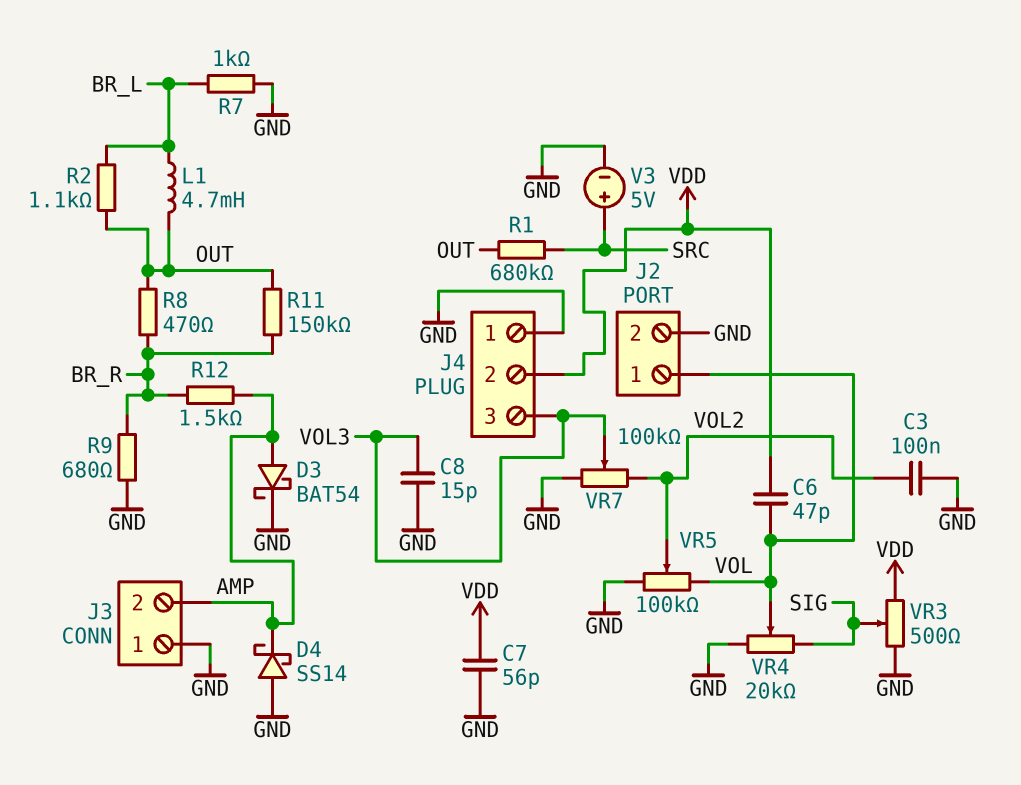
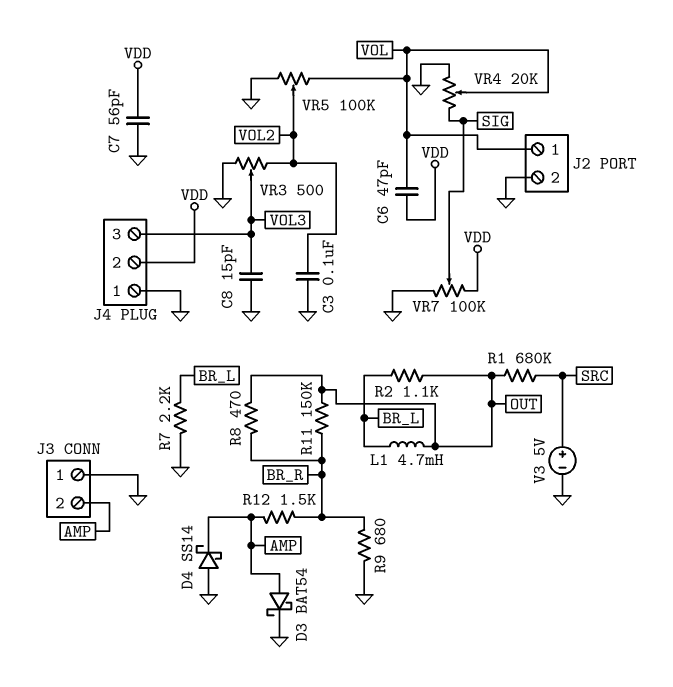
R7: 1k (BR_L, GND) -> 2.2k (BR_L, GND)
VR3: 500 (GND, VDD, wiper SIG) -> 500 (GND, VOL2, wiper VOL3)
VR7: 100k (GND, VOL2, wiper VOL3) -> 100k (GND, VDD, wiper SIG)

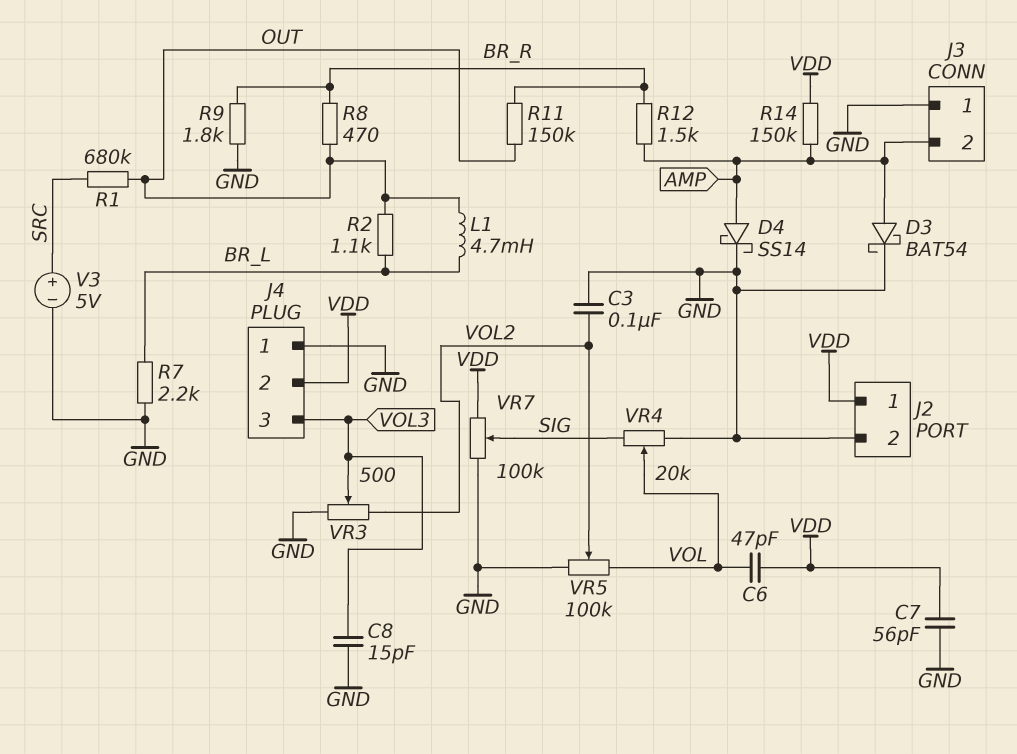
D4: schottky SS14 (A GND, K AMP) -> schottky SS14 (A AMP, K GND)
J2 pin 1: VOL -> VDD
R9: 680 (BR_R, GND) -> 1.8k (BR_R, GND)
R14: none -> 150k (AMP, VDD)

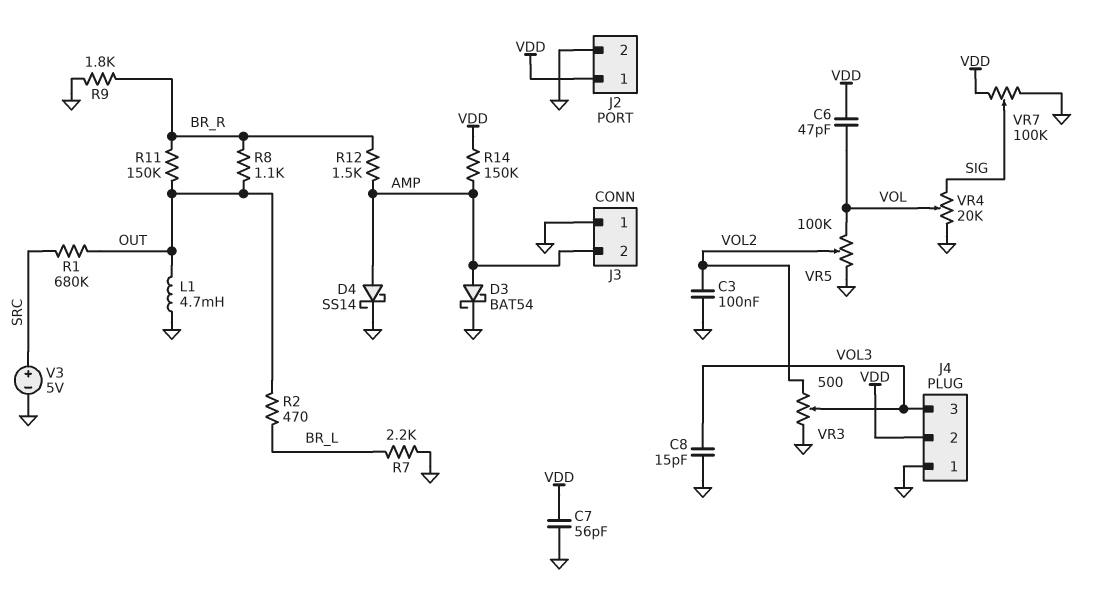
L1: 4.7mH (BR_L, OUT) -> 4.7mH (GND, OUT)
R2: 1.1k (BR_L, OUT) -> 470 (BR_L, OUT)
R8: 470 (BR_R, OUT) -> 1.1k (BR_R, OUT)

